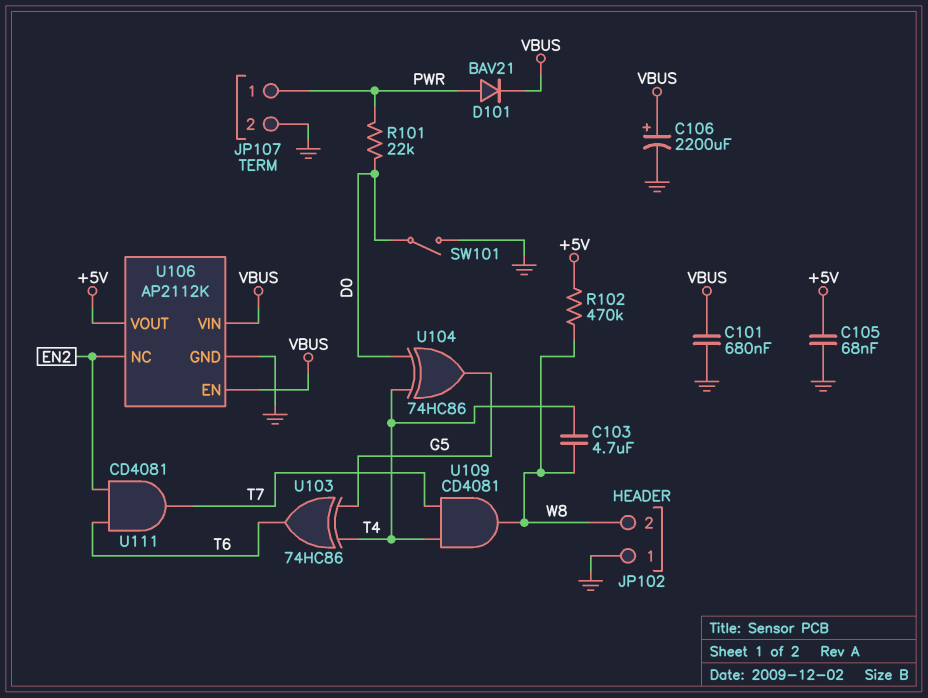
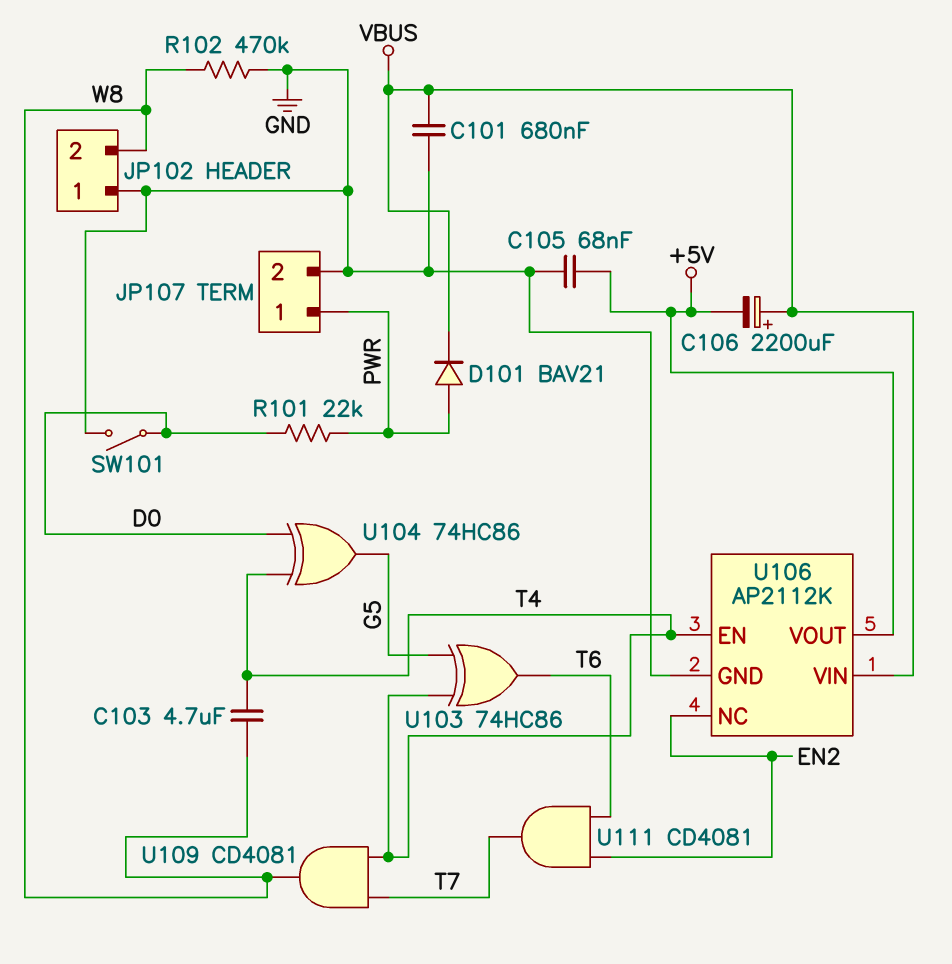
C106: 2200uF (plus VBUS, minus GND) -> 2200uF (plus VBUS, minus +5V)
R102: 470k (+5V, W8) -> 470k (GND, W8)
U106 pin EN: VBUS -> T4

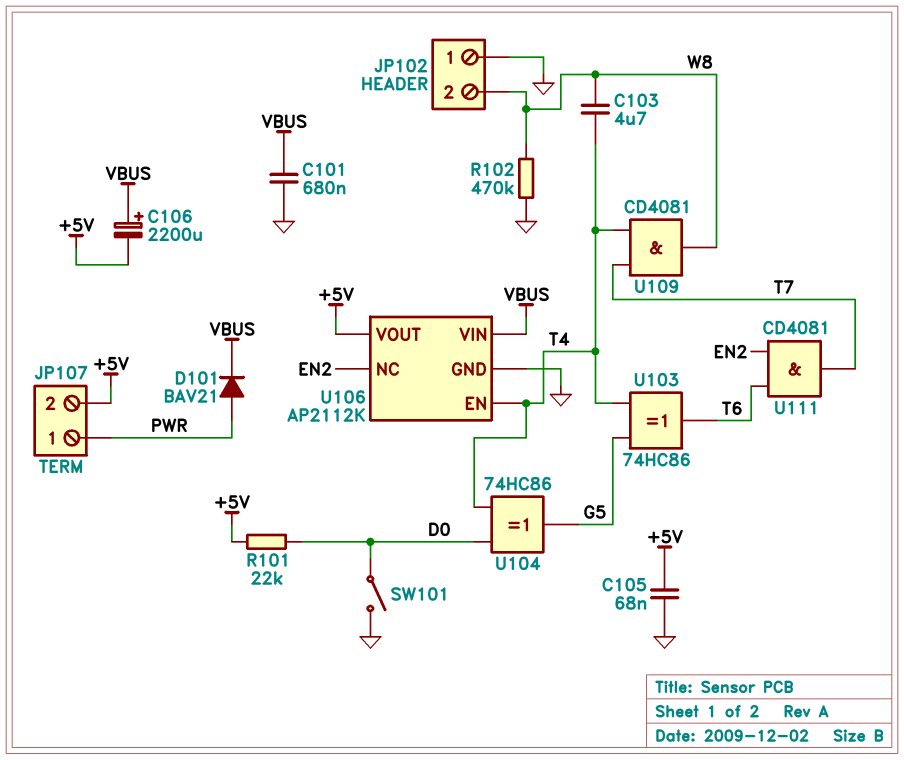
JP107 pin 2: GND -> +5V
R101: 22k (D0, PWR) -> 22k (+5V, D0)

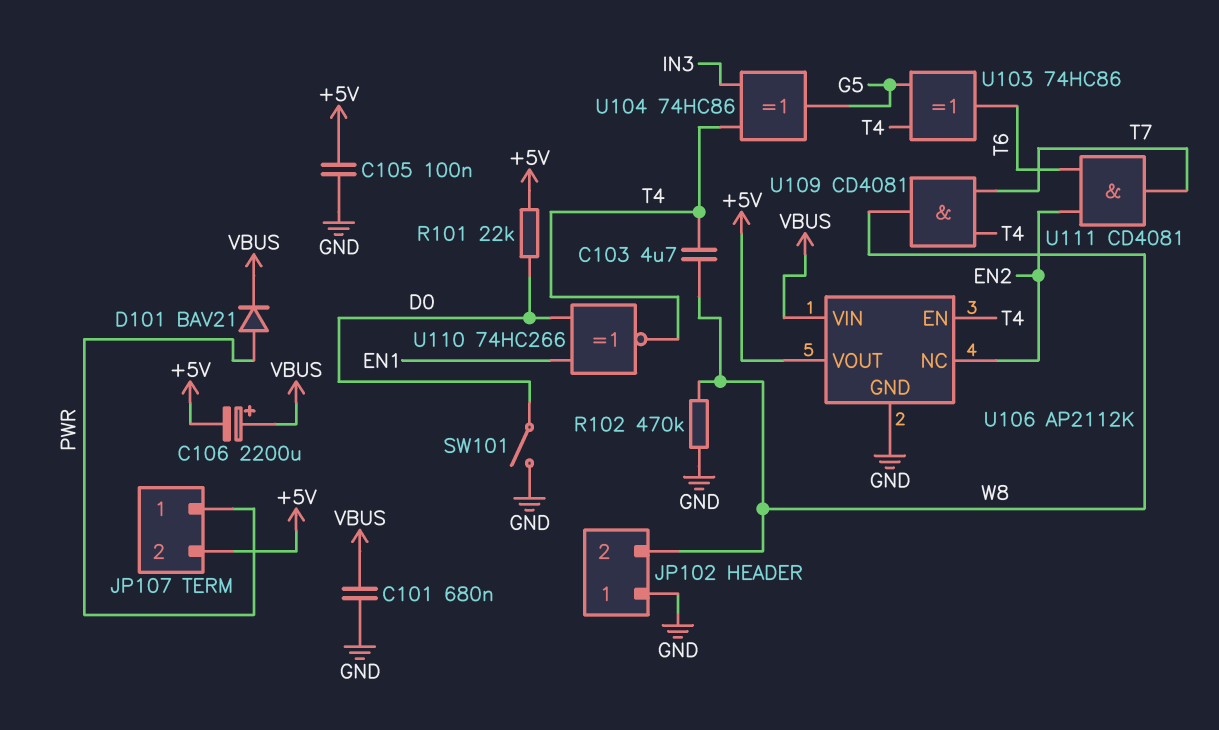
C105: 68nF (+5V, GND) -> 100nF (+5V, GND)
U104: XOR 74HC86 (in D0, in T4, out G5) -> XOR 74HC86 (in IN3, in T4, out G5)
U110: none -> XNOR 74HC266 (in D0, in EN1, out T4)

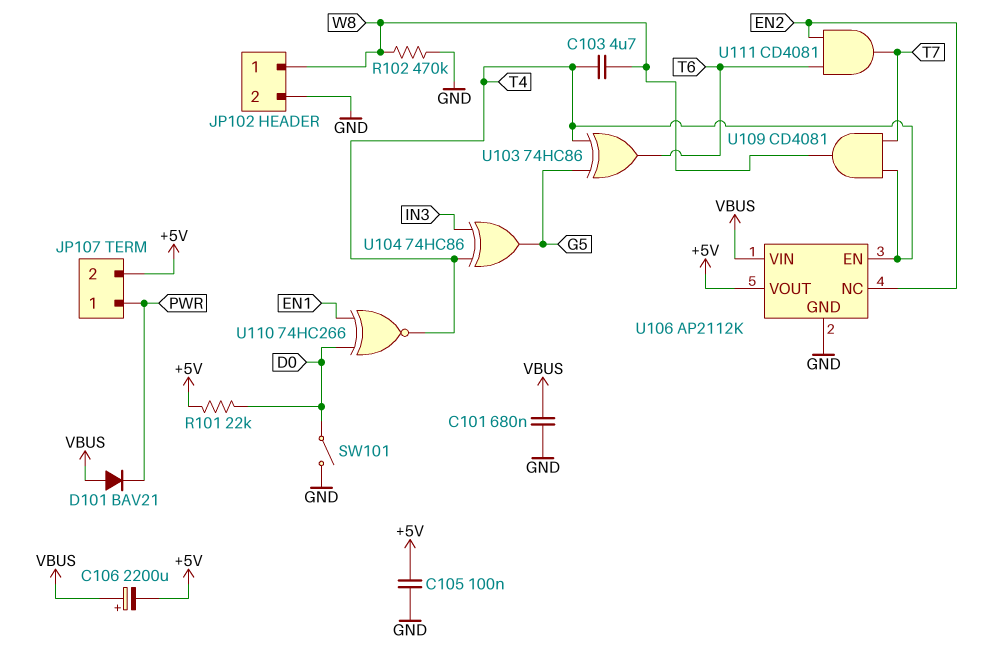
D101: diode BAV21 (A PWR, K VBUS) -> diode BAV21 (A VBUS, K PWR)
JP102 pin 1: GND -> W8
JP102 pin 2: W8 -> GND

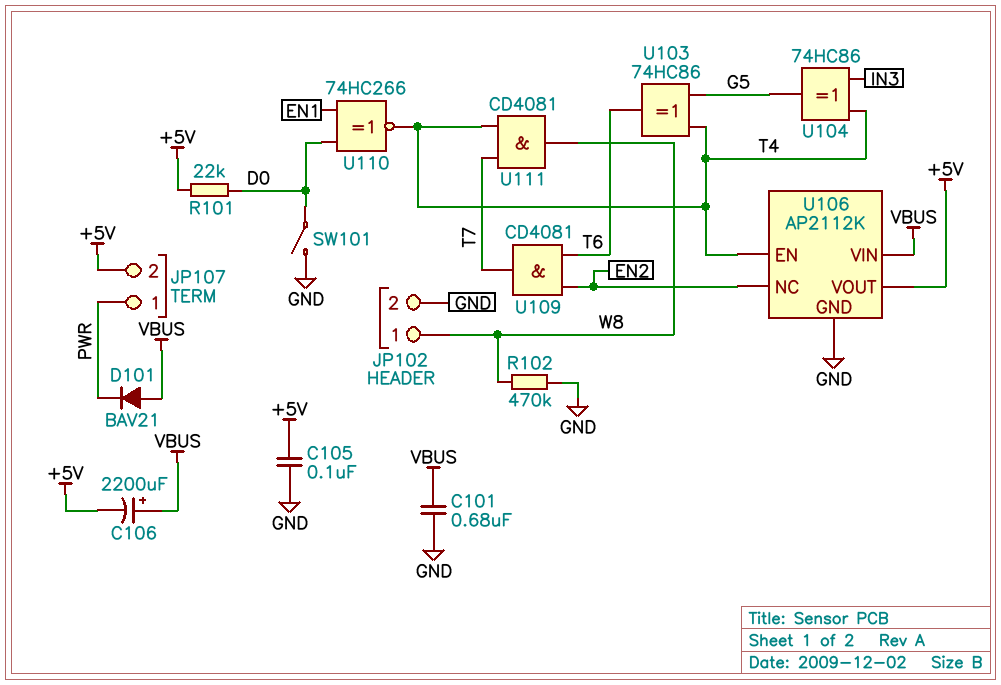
C103: 4.7uF (T4, W8) -> none
U109: AND CD4081 (in T4, in T7, out W8) -> AND CD4081 (in EN2, in T6, out T7)
U111: AND CD4081 (in EN2, in T6, out T7) -> AND CD4081 (in T4, in T7, out W8)

